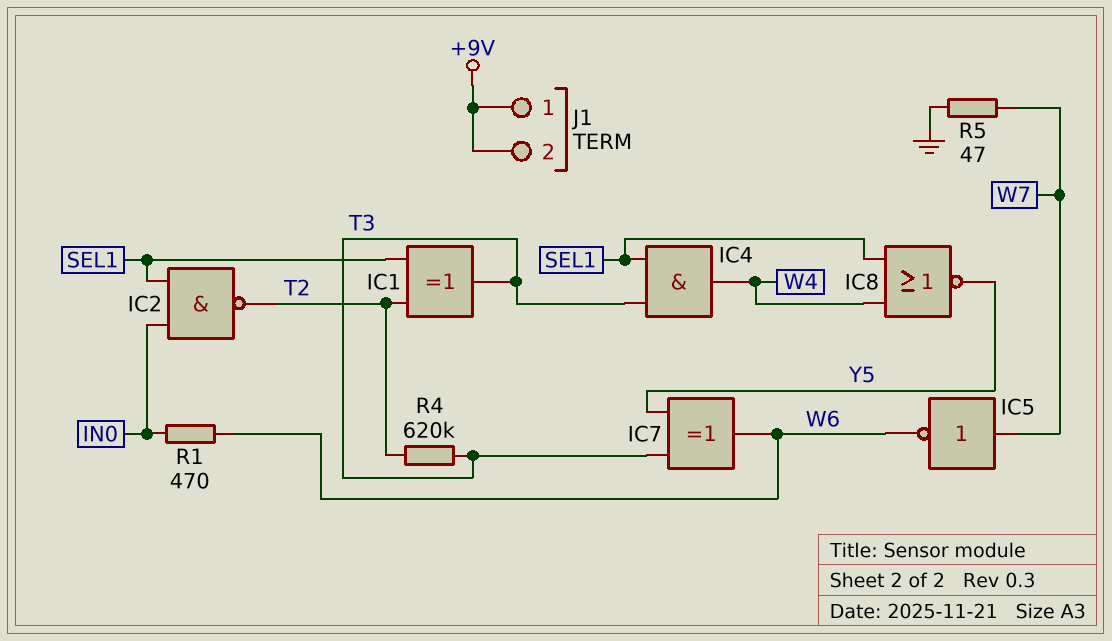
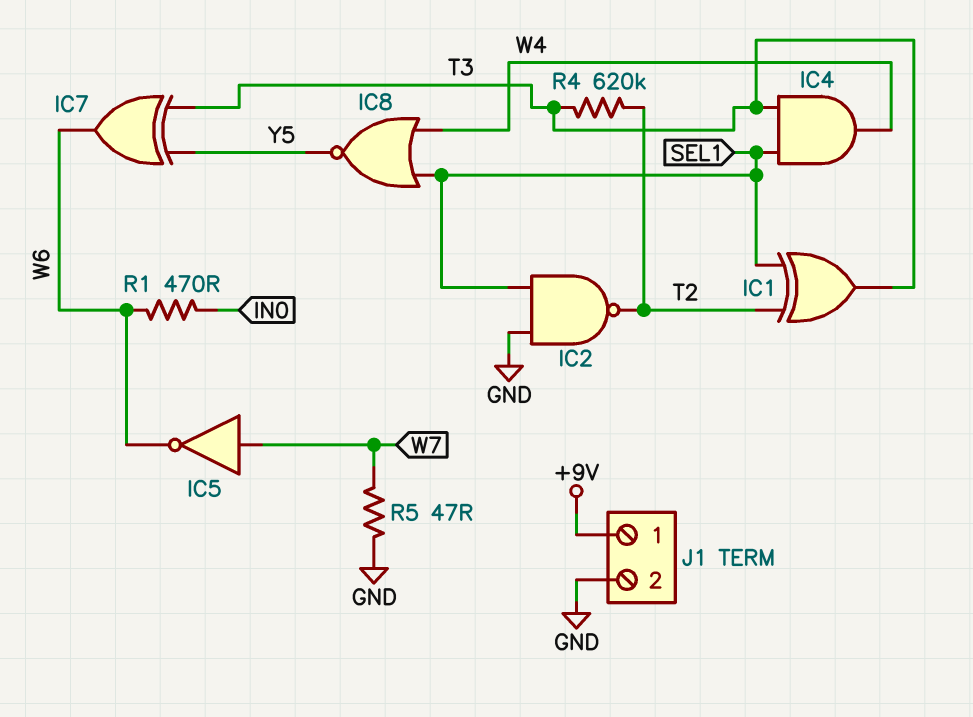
IC2: NAND (in IN0, in SEL1, out T2) -> NAND (in GND, in SEL1, out T2)
J1 pin 2: +9V -> GND

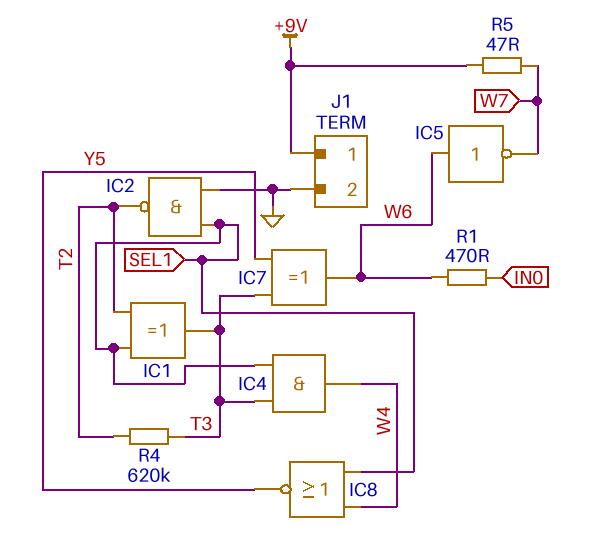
IC5: NOT (in W7, out W6) -> NOT (in W6, out W7)
R5: 47 (GND, W7) -> 47 (+9V, W7)

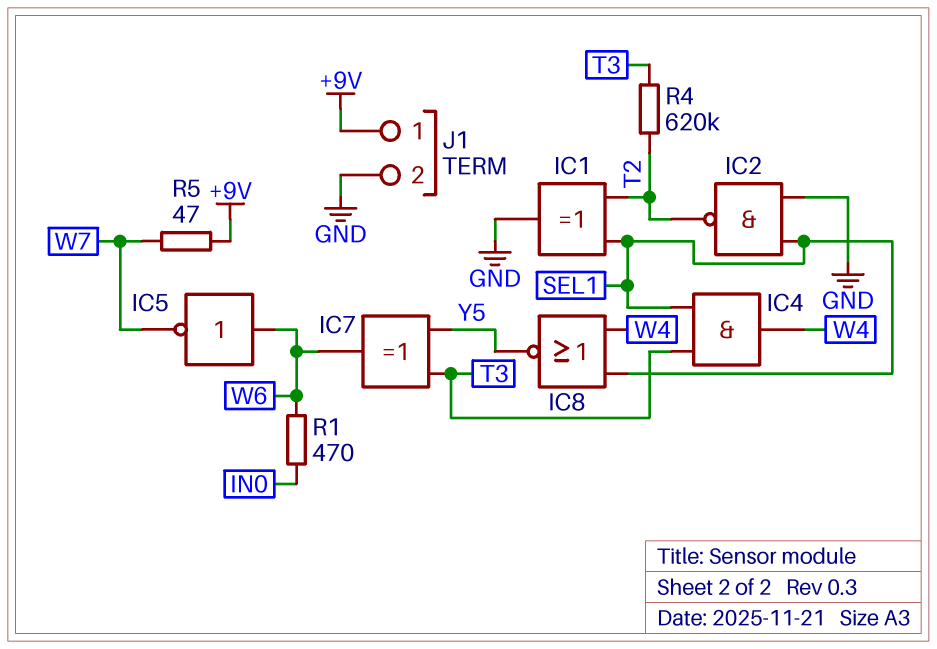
IC1: XOR (in SEL1, in T2, out T3) -> XOR (in SEL1, in T2, out GND)

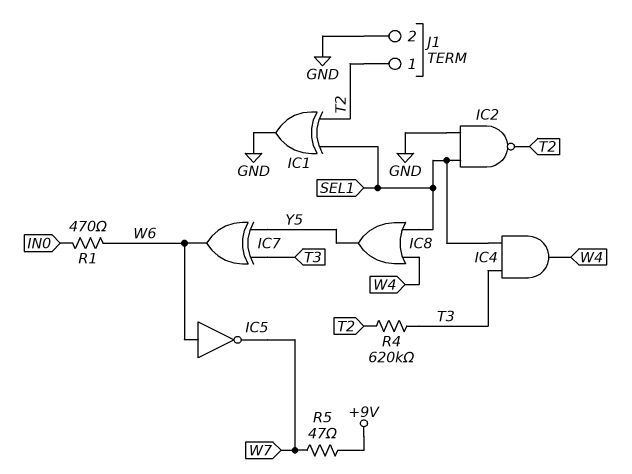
IC8: NOR (in SEL1, in W4, out Y5) -> OR (in SEL1, in W4, out Y5)
J1 pin 1: +9V -> T2

